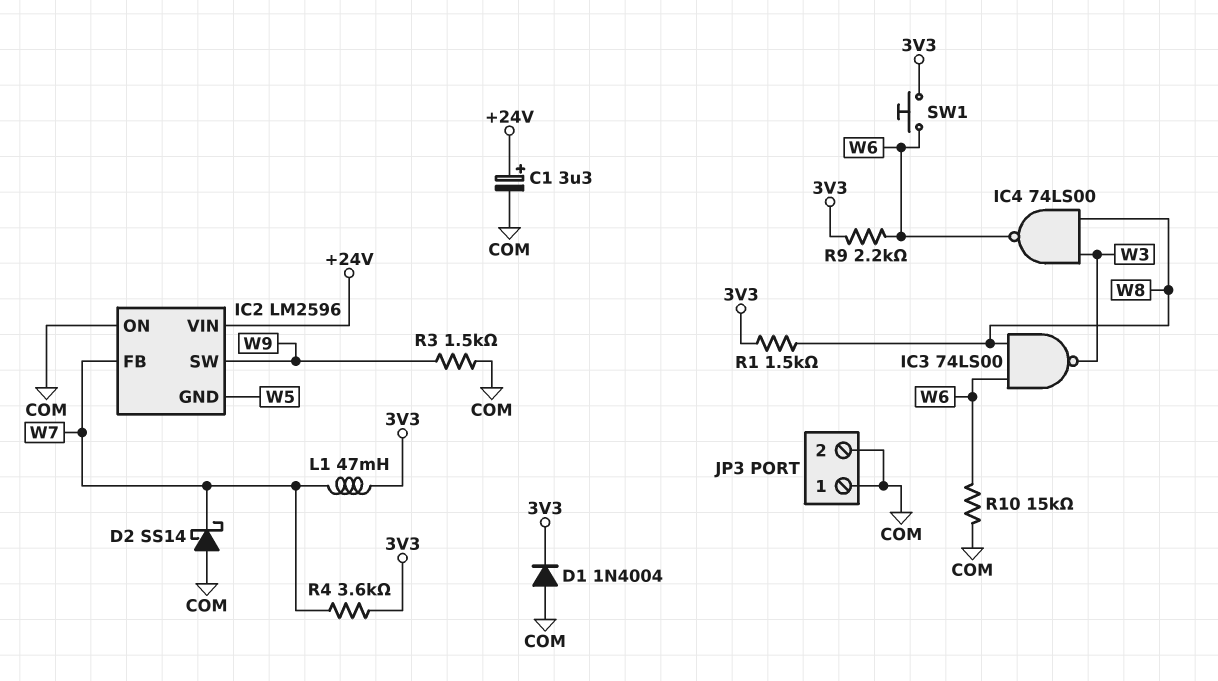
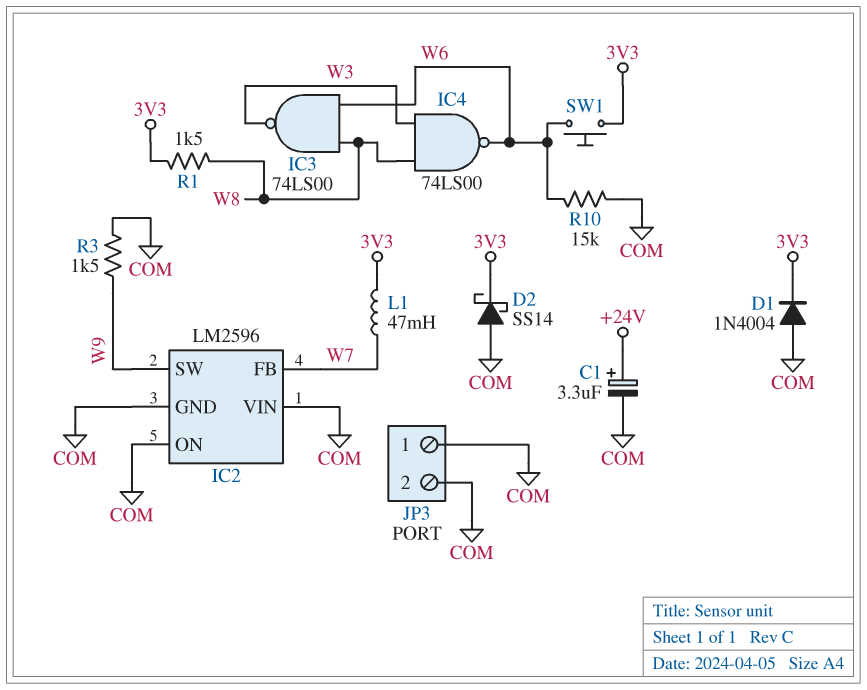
D2: schottky SS14 (A COM, K W7) -> schottky SS14 (A COM, K 3V3)
IC2 pin GND: W5 -> COM
IC2 pin VIN: +24V -> COM
R4: 3.6k (3V3, W7) -> none
R9: 2.2k (3V3, W6) -> none

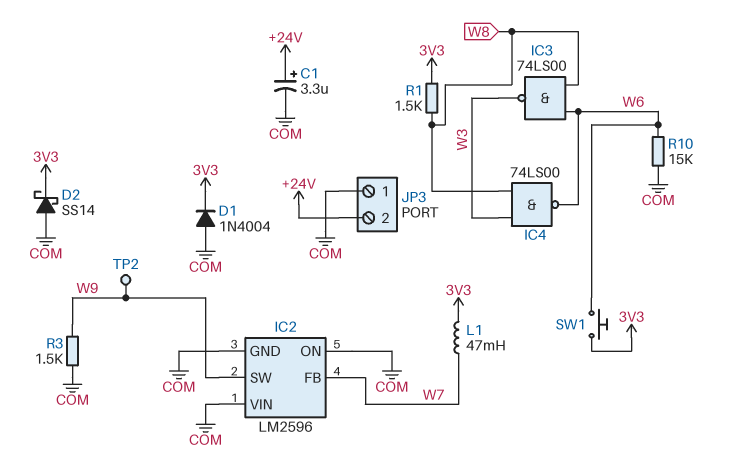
JP3 pin 2: COM -> +24V
TP2: none -> test point (W9)

